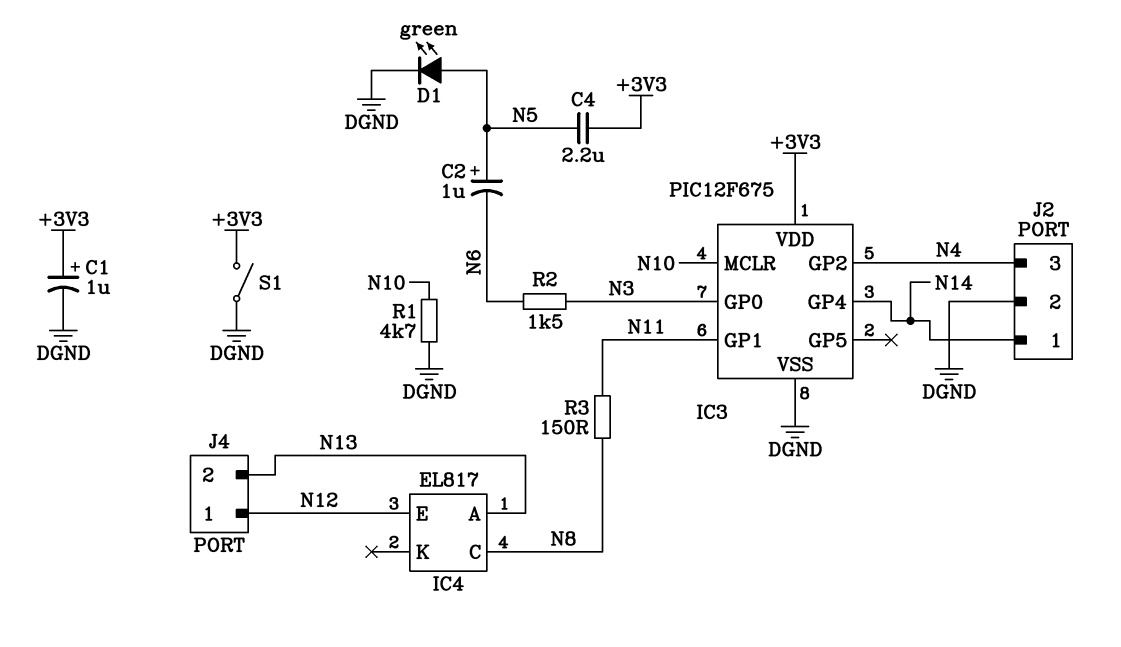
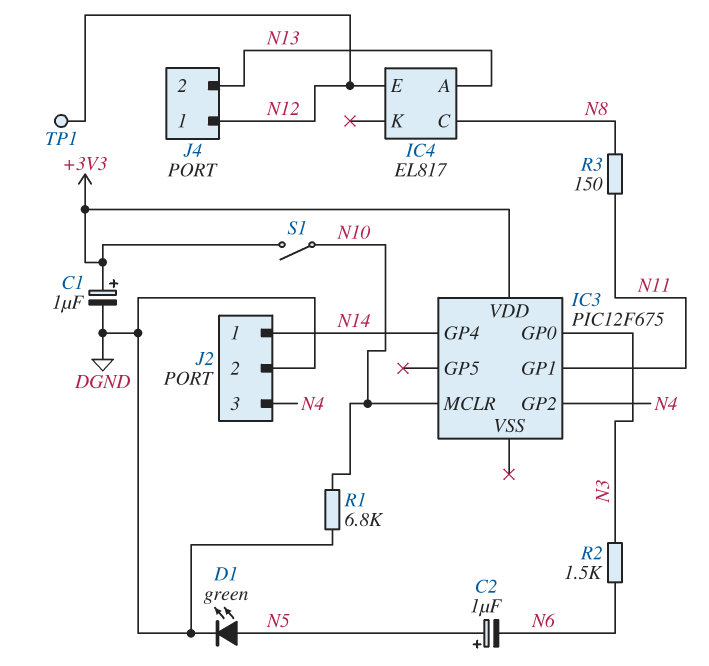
C4: 2.2uF (+3V3, N5) -> none
IC3 pin VSS: DGND -> none
R1: 4.7k (DGND, N10) -> 6.8k (DGND, N10)
S1: switch (+3V3, DGND) -> switch (+3V3, N10)
TP1: none -> test point (N12)

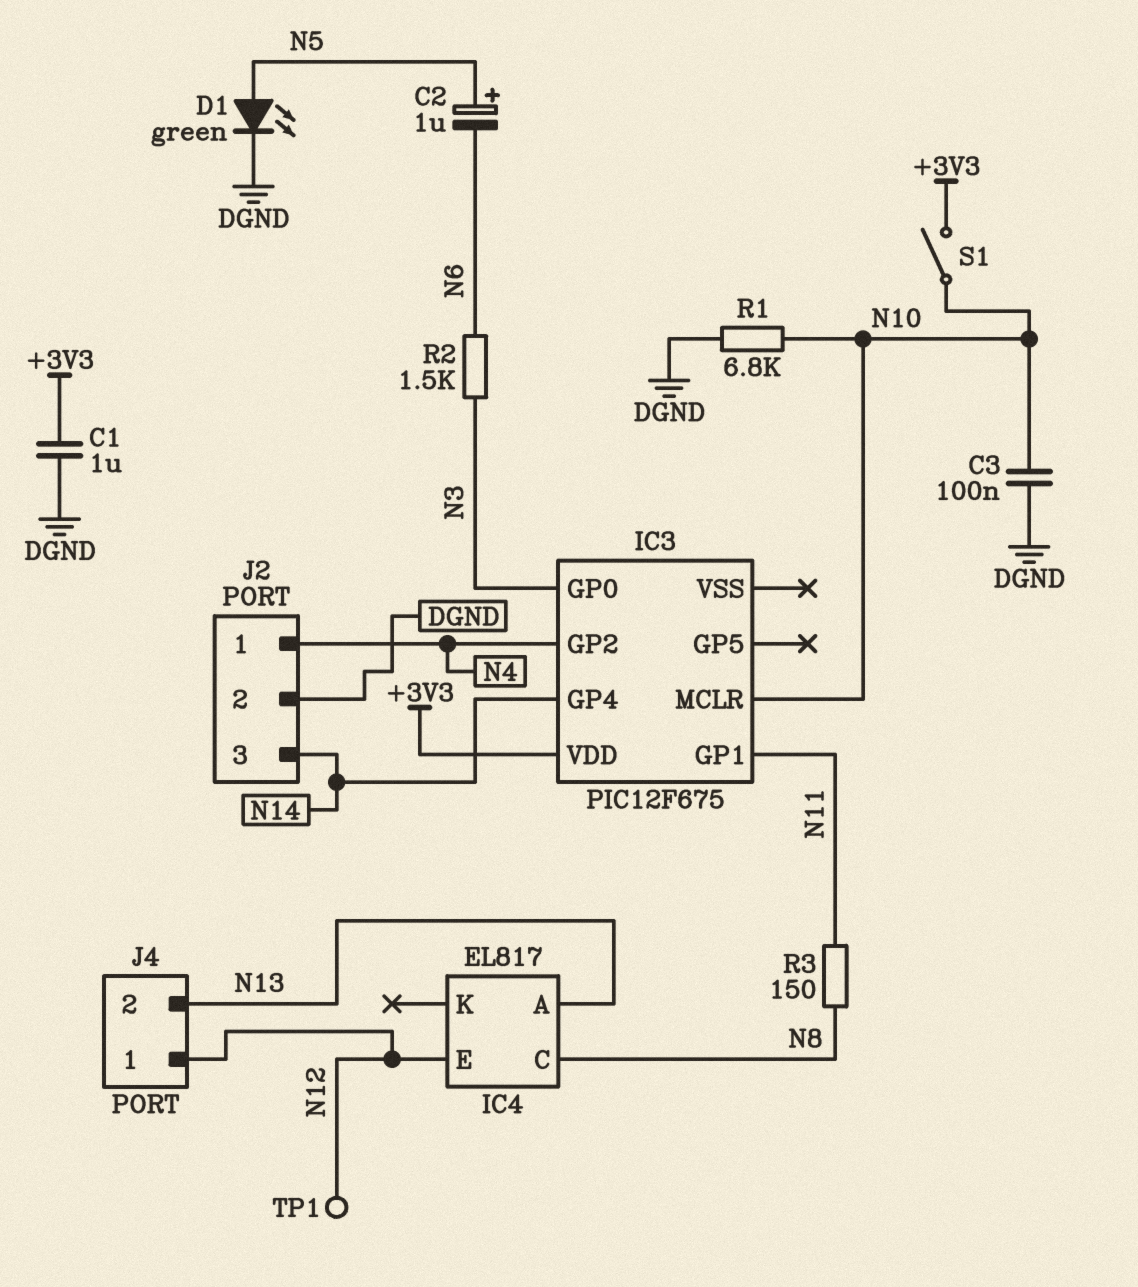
C1: 1uF (plus +3V3, minus DGND) -> 1uF (+3V3, DGND)
C3: none -> 100nF (DGND, N10)
J2 pin 1: N14 -> N4
J2 pin 3: N4 -> N14

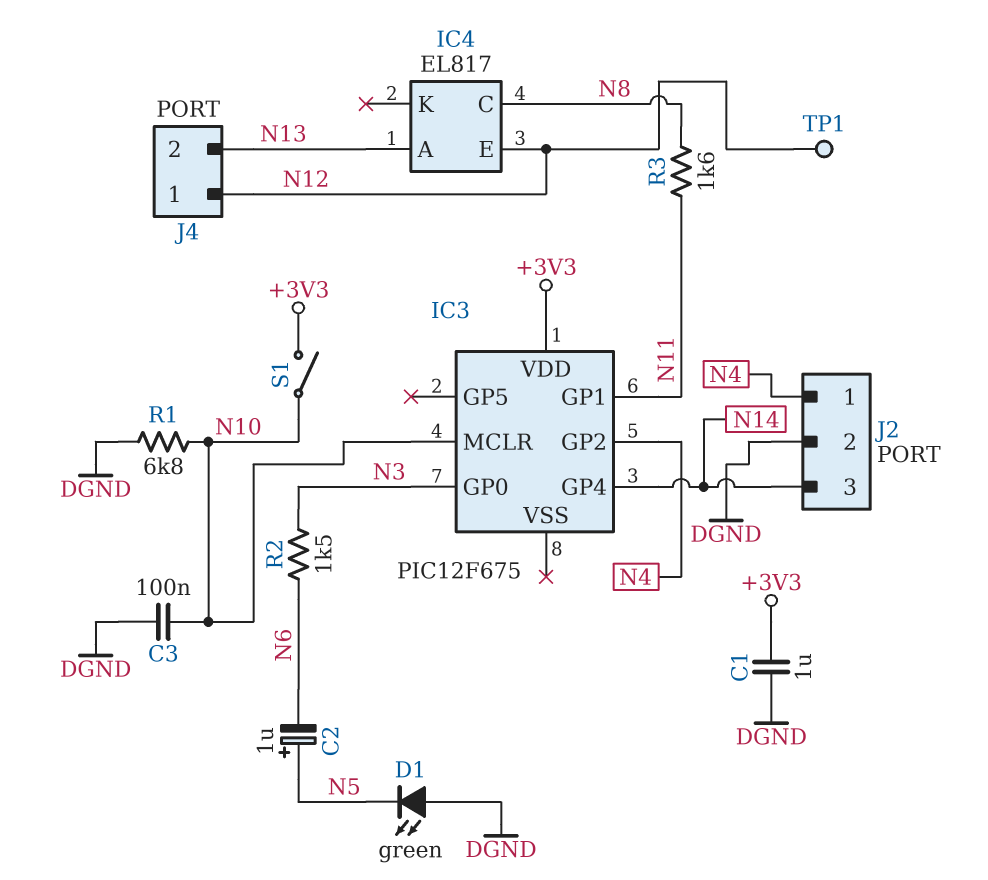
D1: LED green (A N5, K DGND) -> LED green (A DGND, K N5)
R3: 150 (N8, N11) -> 1.6k (N8, N11)

